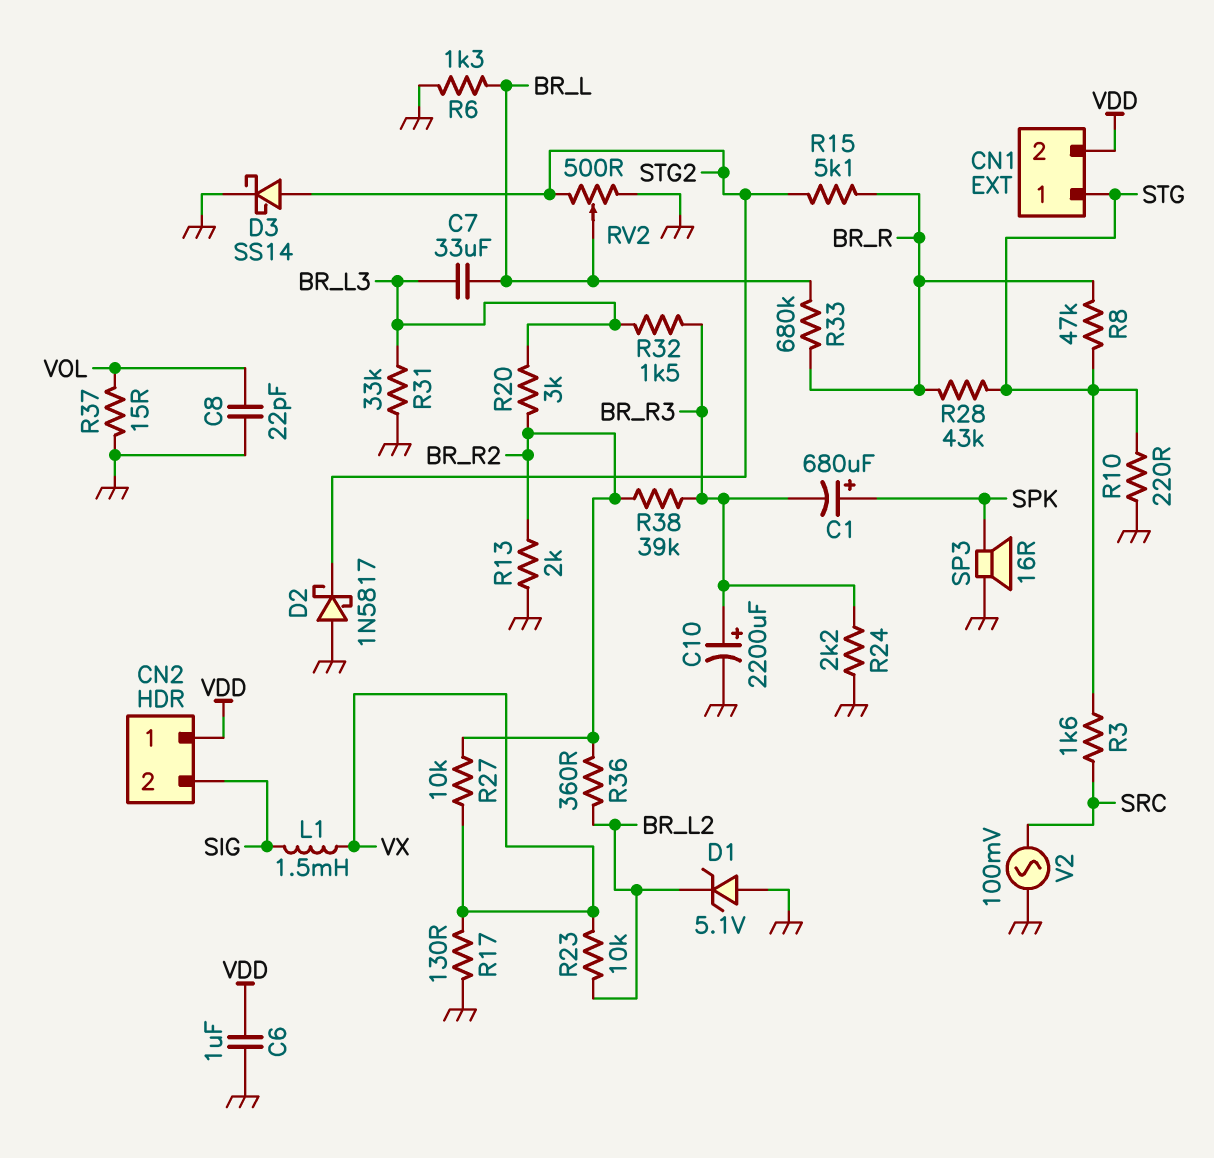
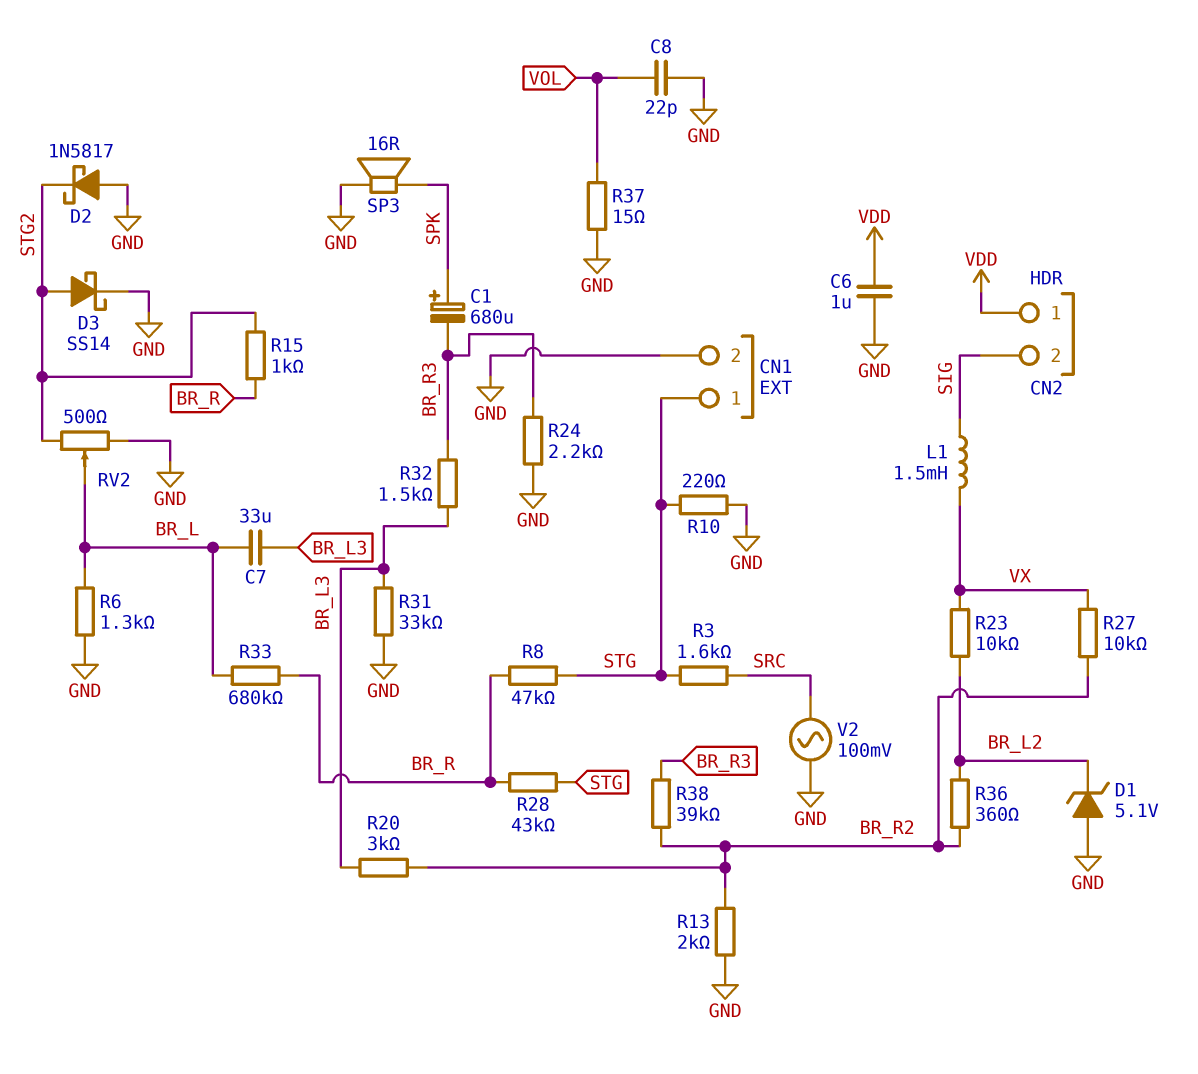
C10: 2200uF (plus BR_R3, minus GND) -> none
CN1 pin 2: VDD -> GND
R15: 5.1k (BR_R, STG2) -> 1k (BR_R, STG2)
R17: 130 (GND, VX) -> none

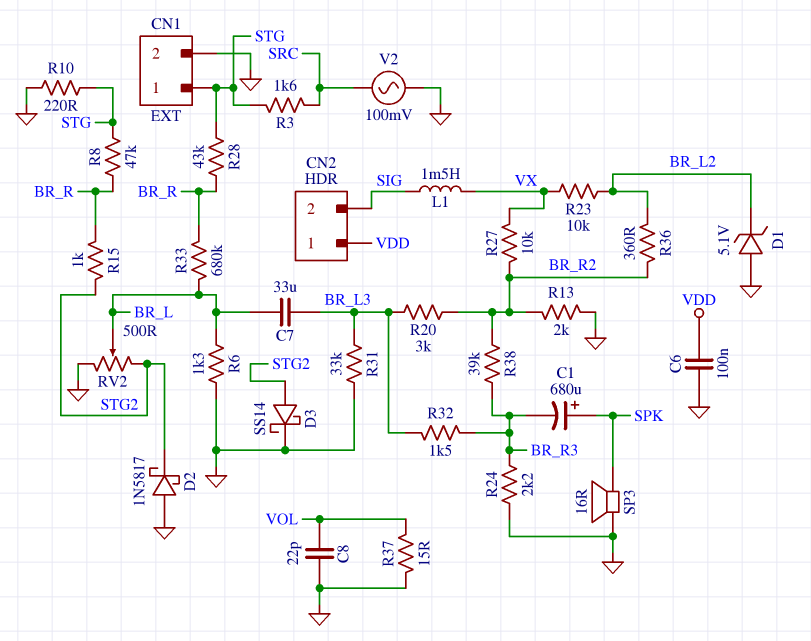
C6: 1uF (GND, VDD) -> 100nF (GND, VDD)

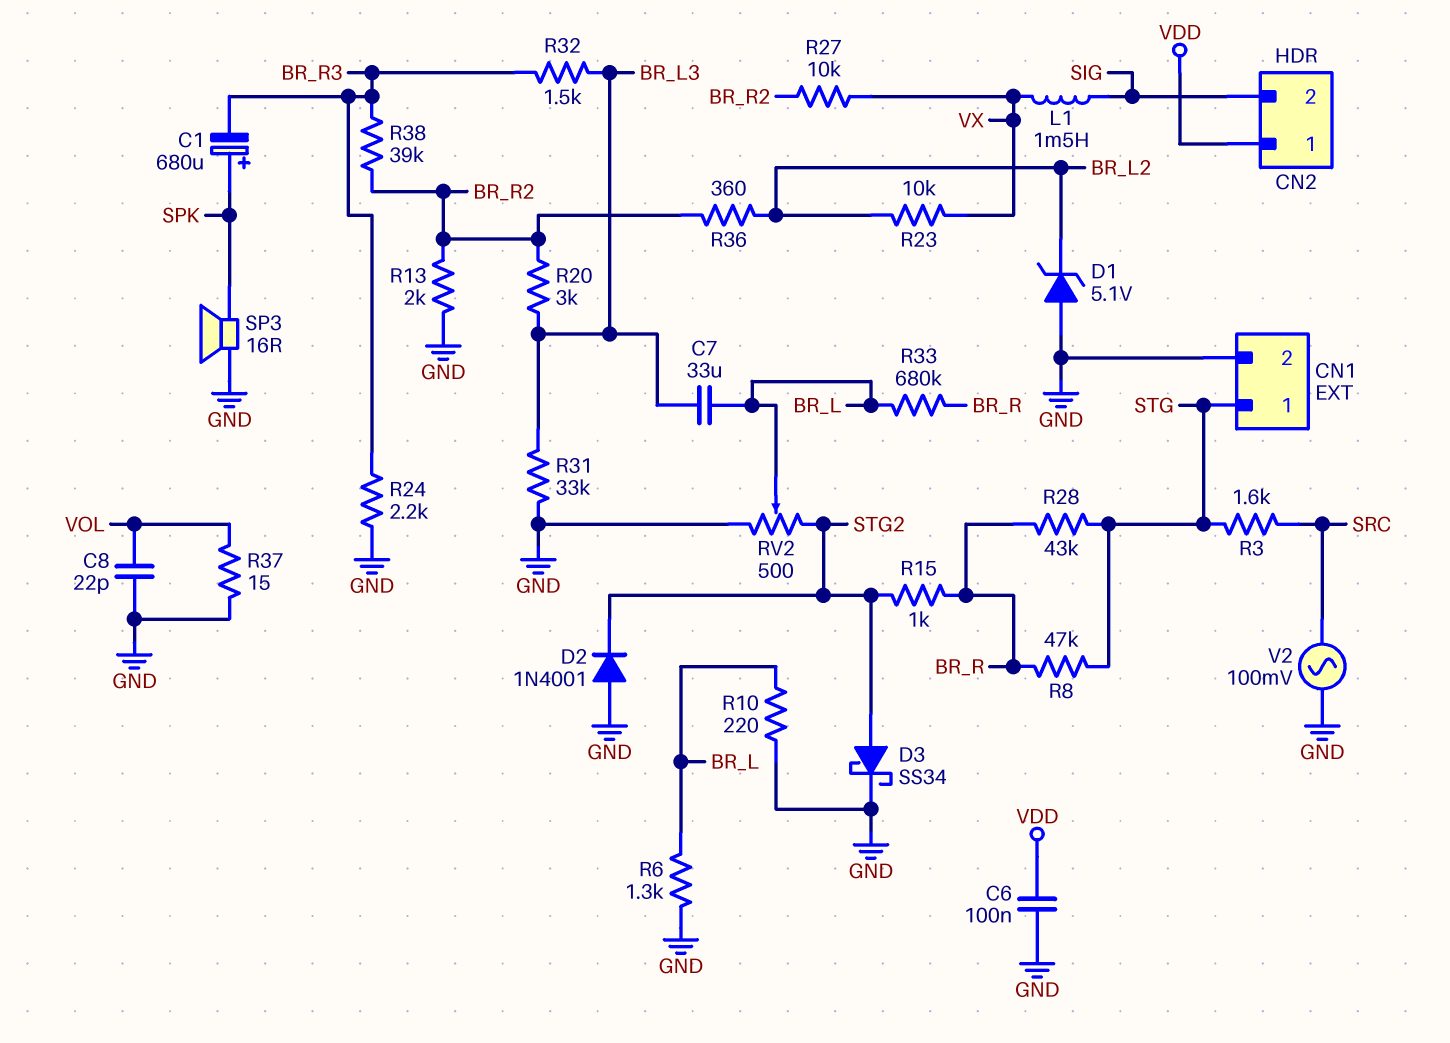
D2: schottky 1N5817 (A GND, K STG2) -> diode 1N4001 (A GND, K STG2)
D3: schottky SS14 (A STG2, K GND) -> schottky SS34 (A STG2, K GND)
R10: 220 (GND, STG) -> 220 (BR_L, GND)

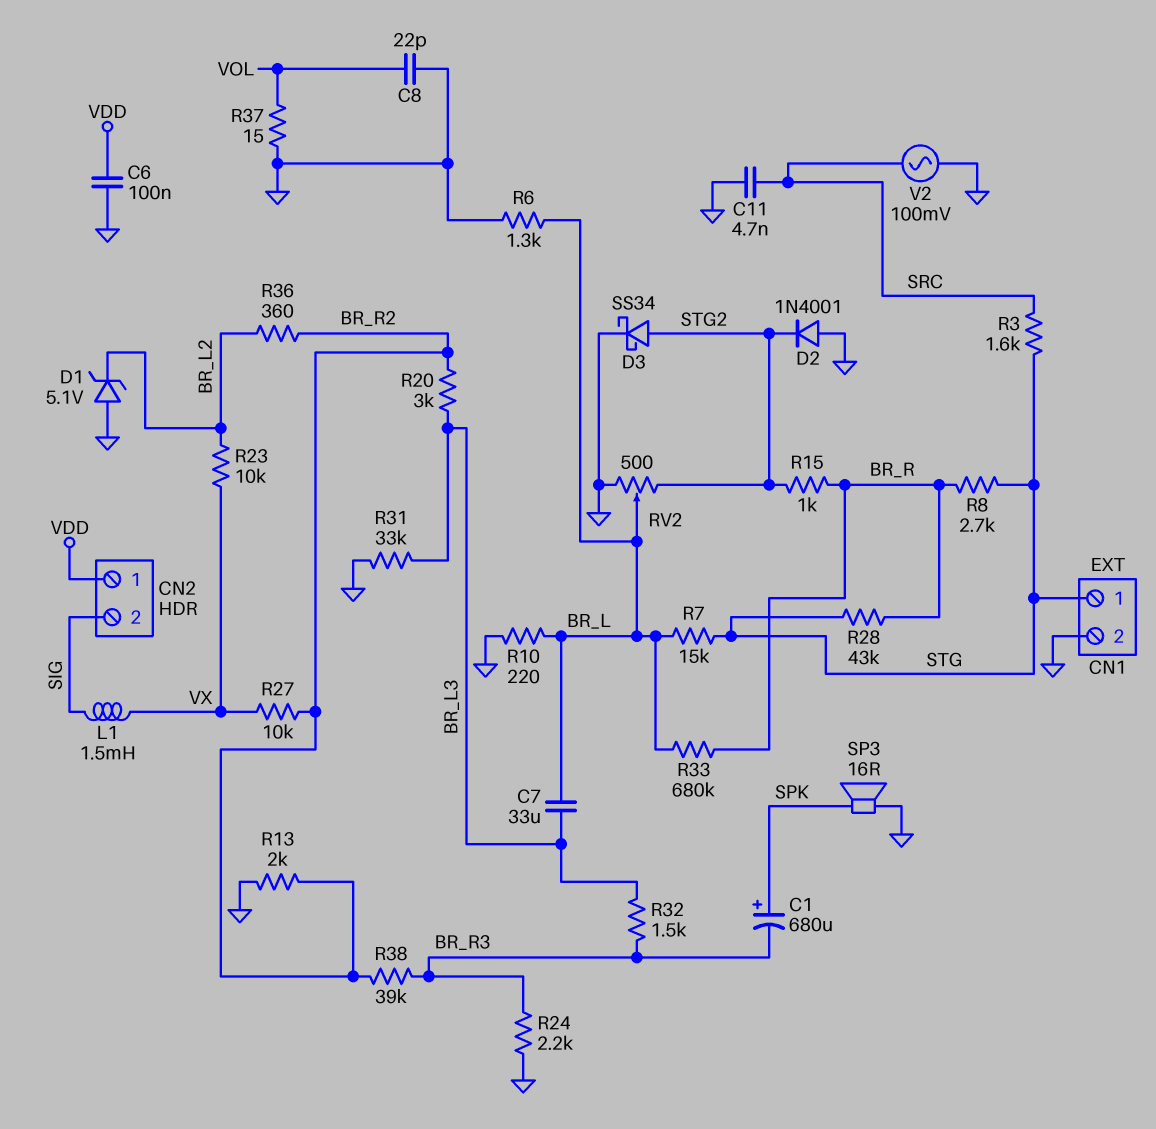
C11: none -> 4.7nF (GND, SRC)
R7: none -> 15k (BR_L, STG)
R8: 47k (BR_R, STG) -> 2.7k (BR_R, STG)

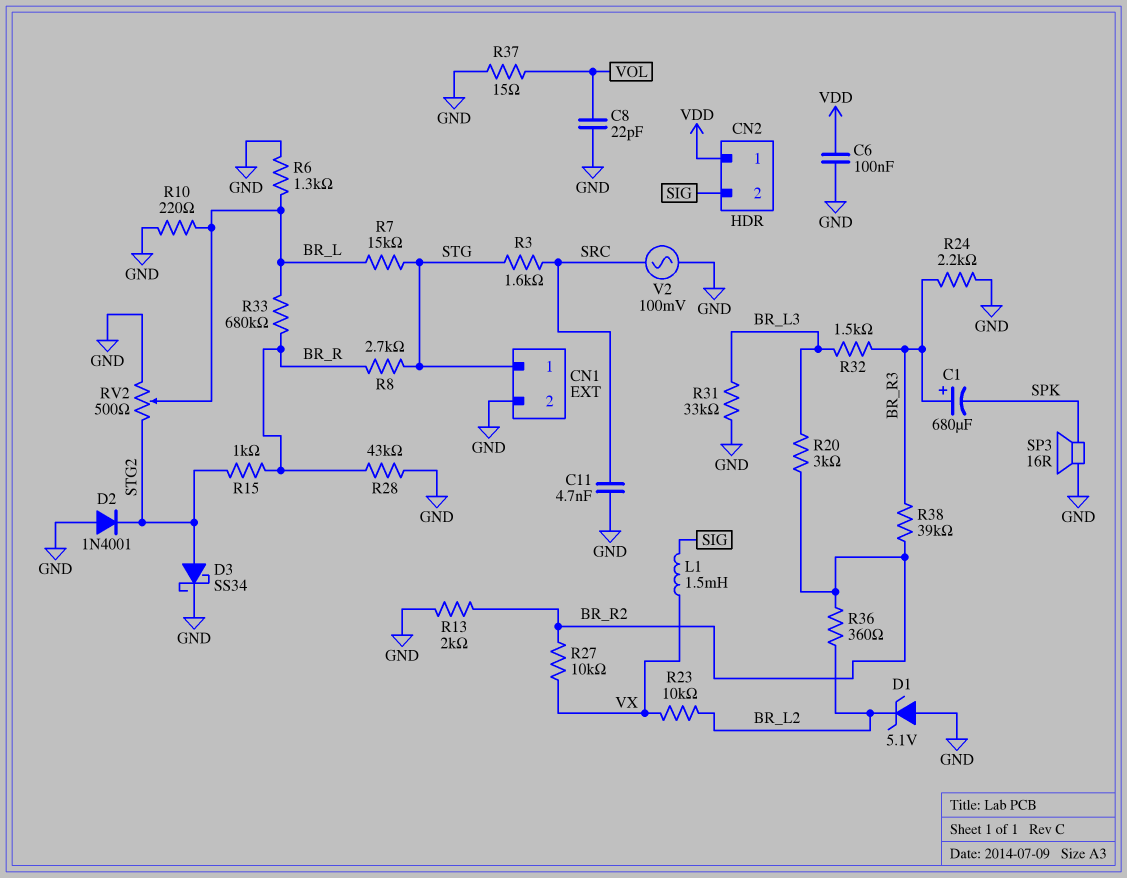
C1: 680uF (plus SPK, minus BR_R3) -> 680uF (plus BR_R3, minus SPK)
C7: 33uF (BR_L, BR_L3) -> none
R28: 43k (BR_R, STG) -> 43k (BR_R, GND)

